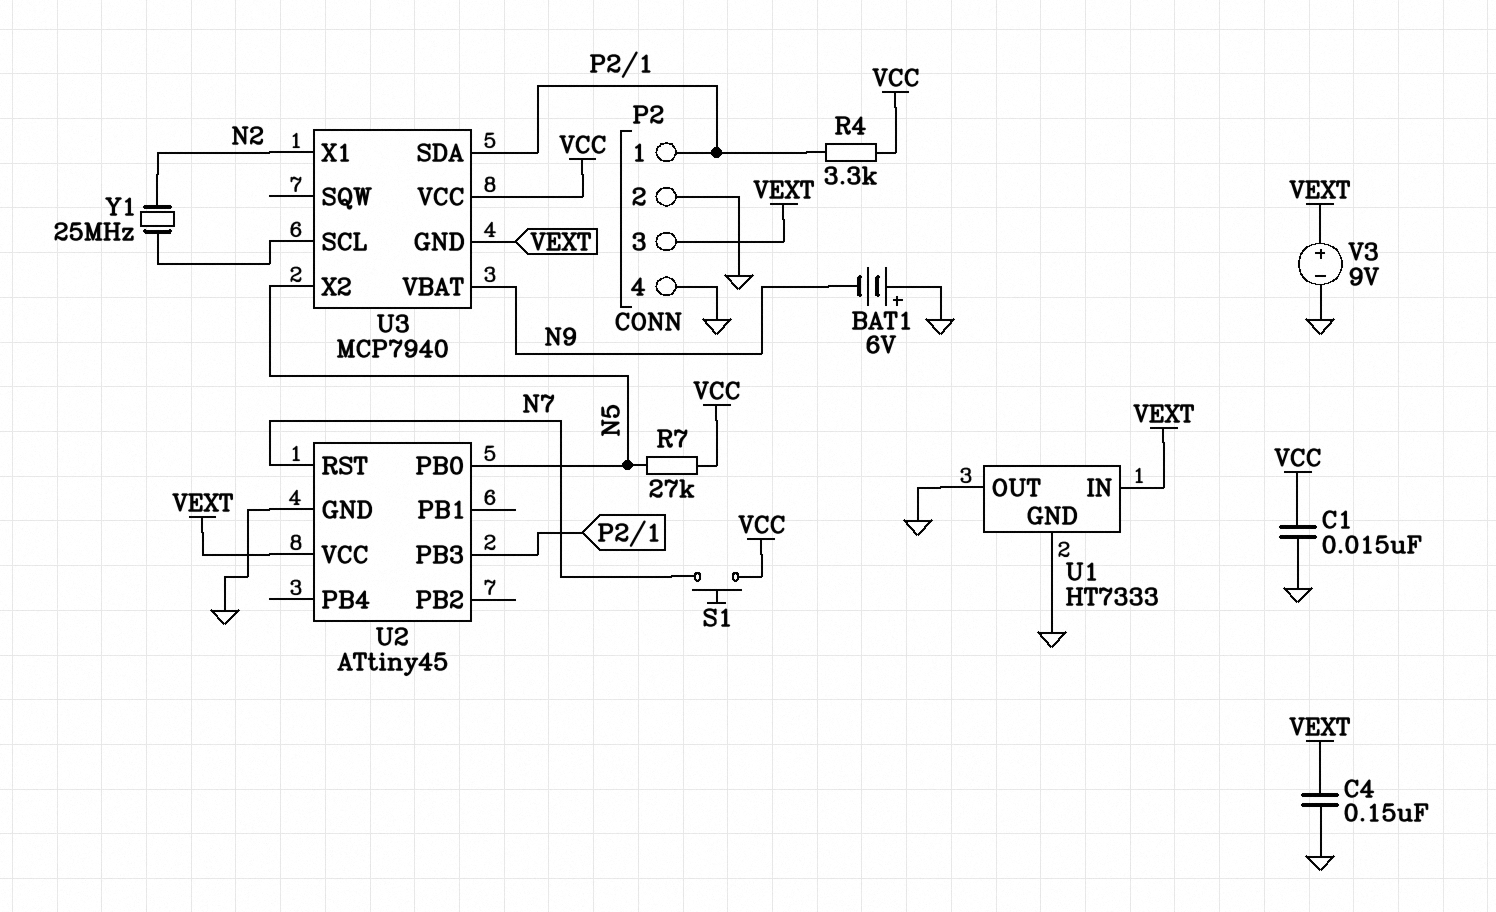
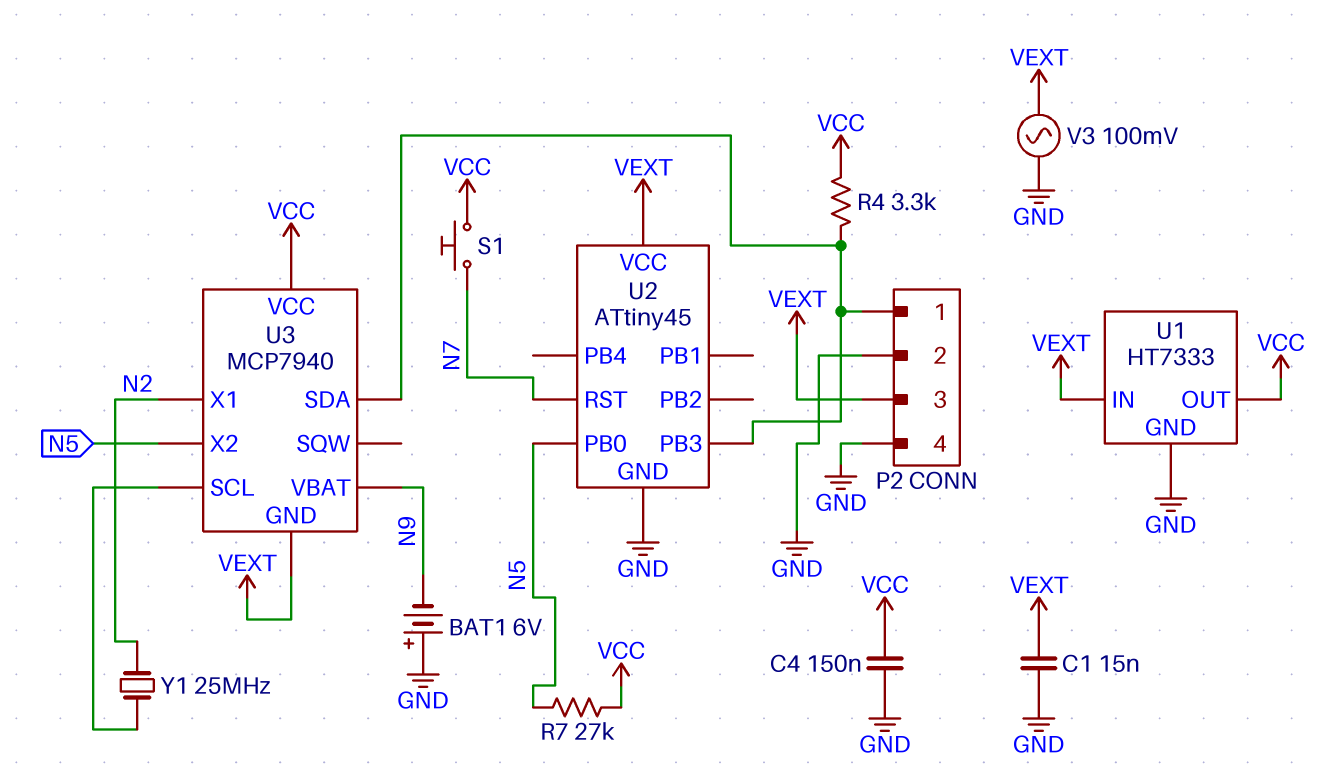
C1: 15nF (GND, VCC) -> 15nF (GND, VEXT)
C4: 150nF (GND, VEXT) -> 150nF (GND, VCC)
U1 pin OUT: GND -> VCC
V3: 9V (plus VEXT, minus GND) -> AC 100mV (GND, VEXT)

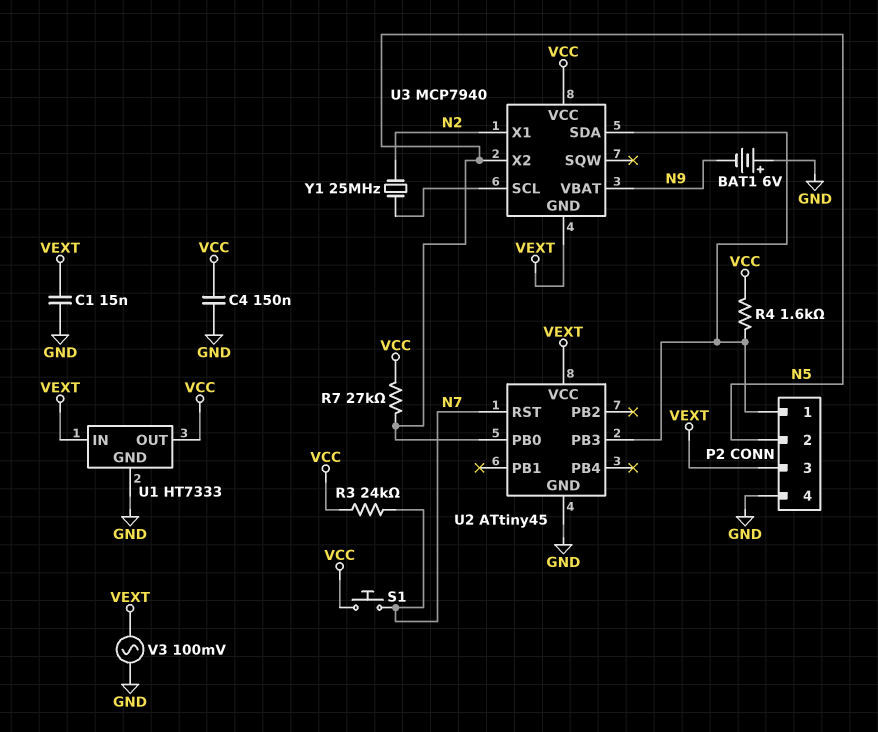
P2 pin 2: GND -> N5
R3: none -> 24k (N7, VCC)
R4: 3.3k (P2/1, VCC) -> 1.6k (P2/1, VCC)

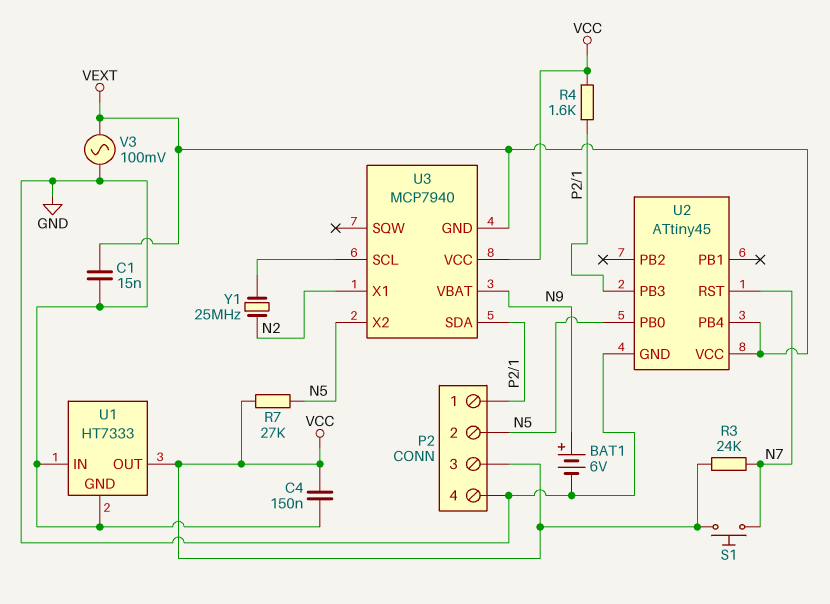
BAT1: 6V (plus GND, minus N9) -> 6V (plus N9, minus GND)
P2 pin 3: VEXT -> VCC
U1 pin IN: VEXT -> GND
U2 pin PB4: none -> VEXT

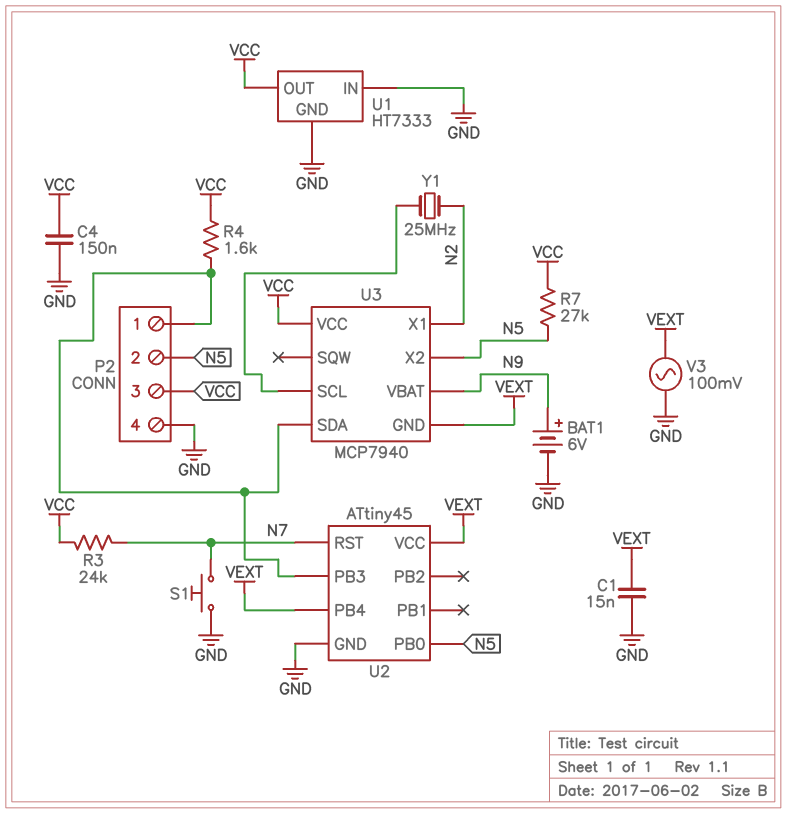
S1: button (N7, VCC) -> button (GND, N7)

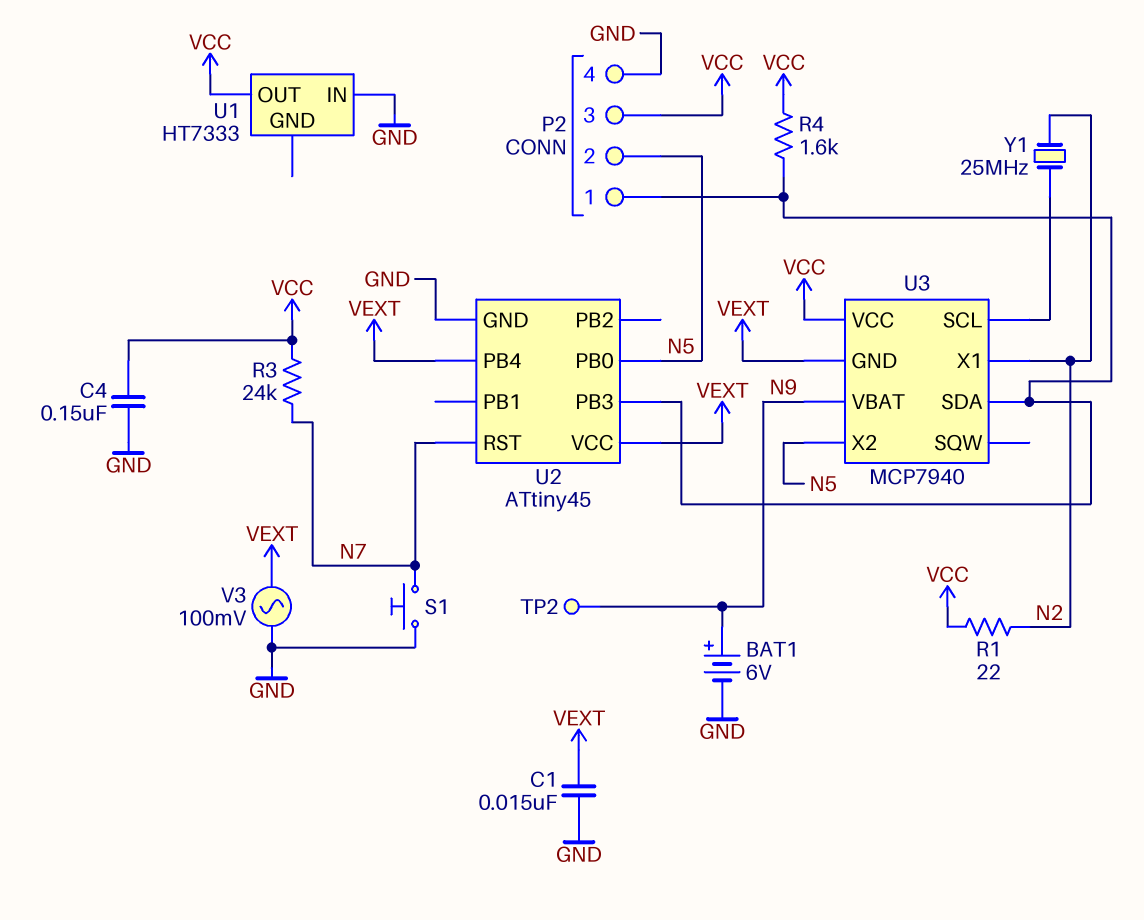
R1: none -> 22 (N2, VCC)
R7: 27k (N5, VCC) -> none
TP2: none -> test point (N9)
U1 pin GND: GND -> none

